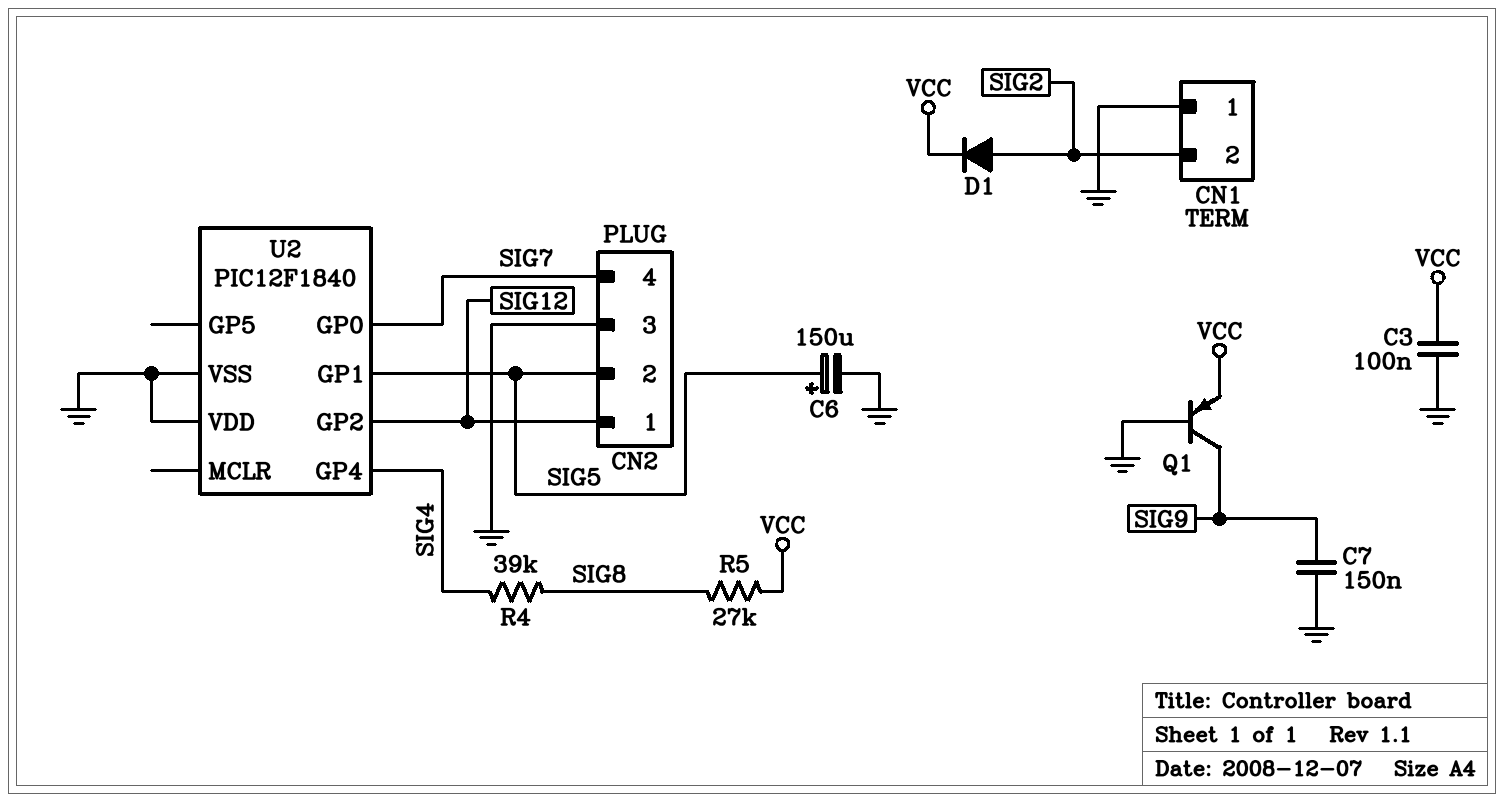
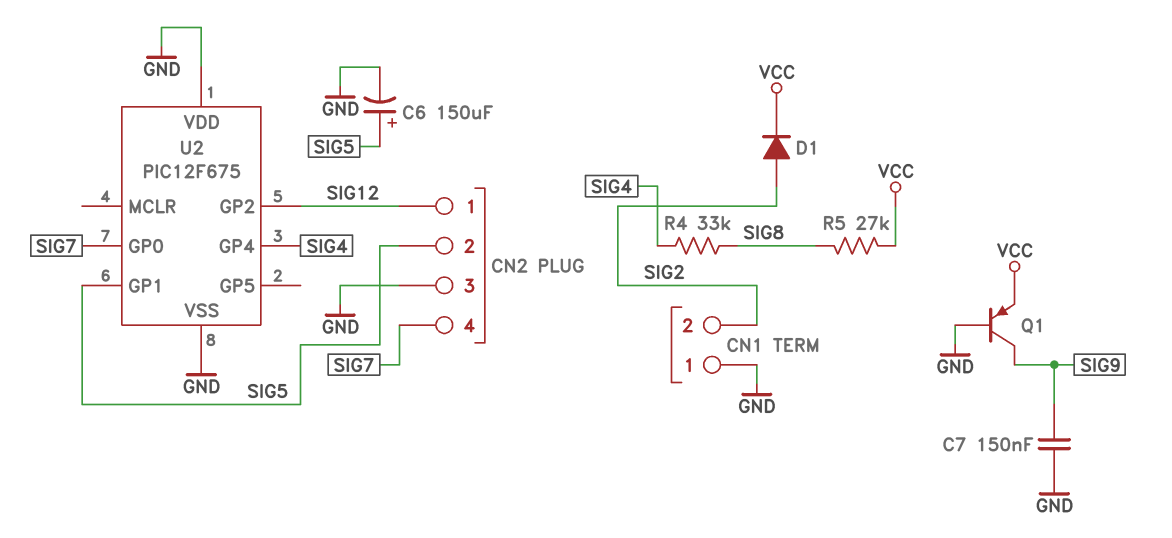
C3: 100nF (GND, VCC) -> none
R4: 39k (SIG4, SIG8) -> 33k (SIG4, SIG8)
U2: PIC12F1840 -> PIC12F675

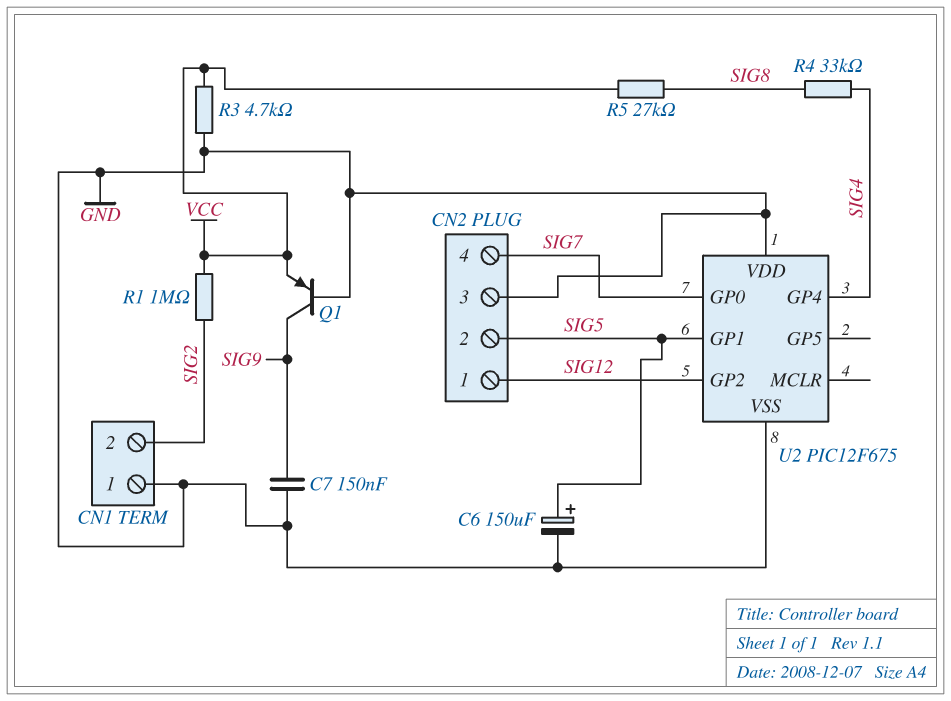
D1: diode (A SIG2, K VCC) -> none
R1: none -> 1M (SIG2, VCC)
R3: none -> 4.7k (GND, VCC)

